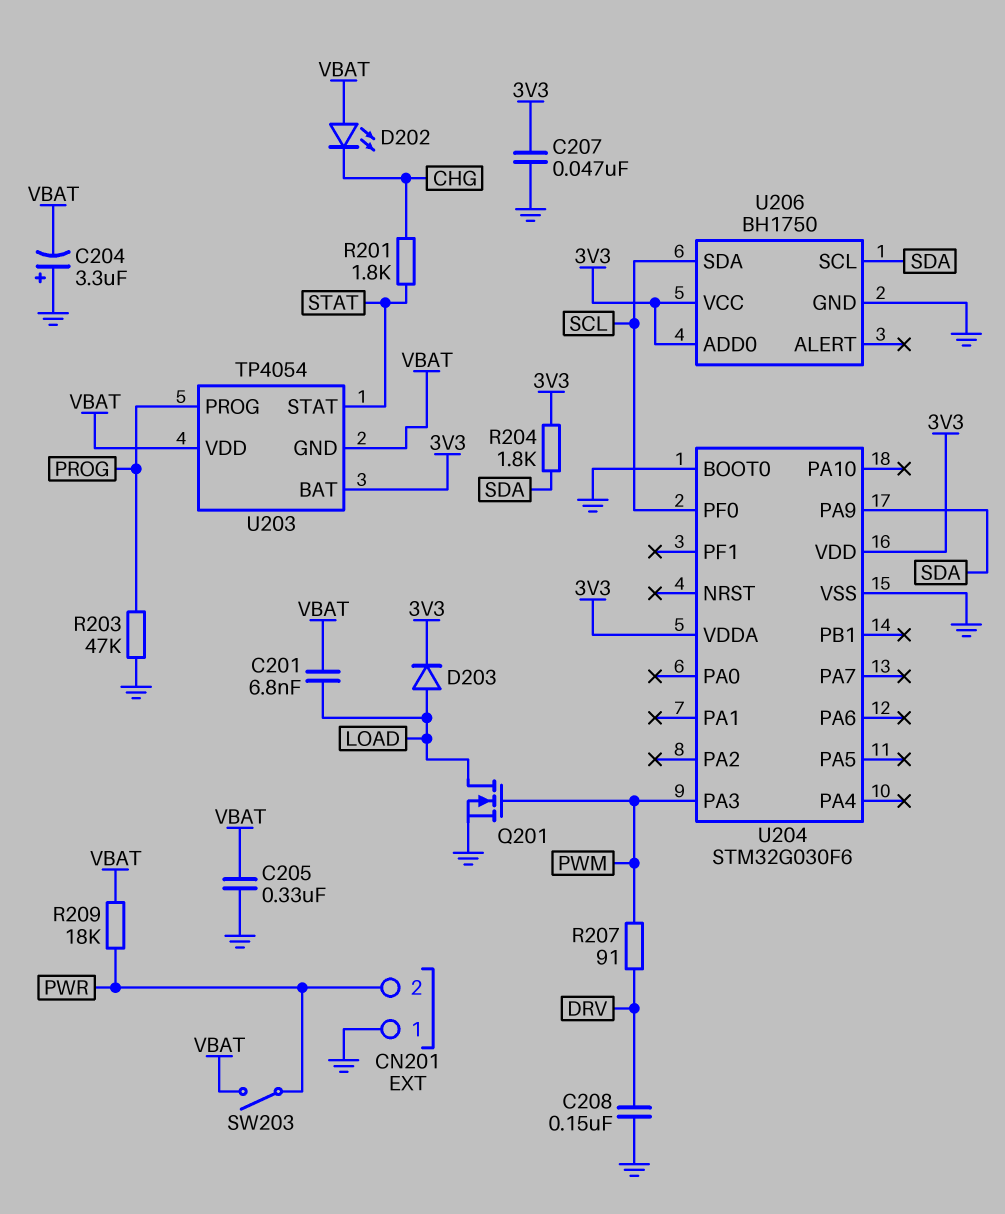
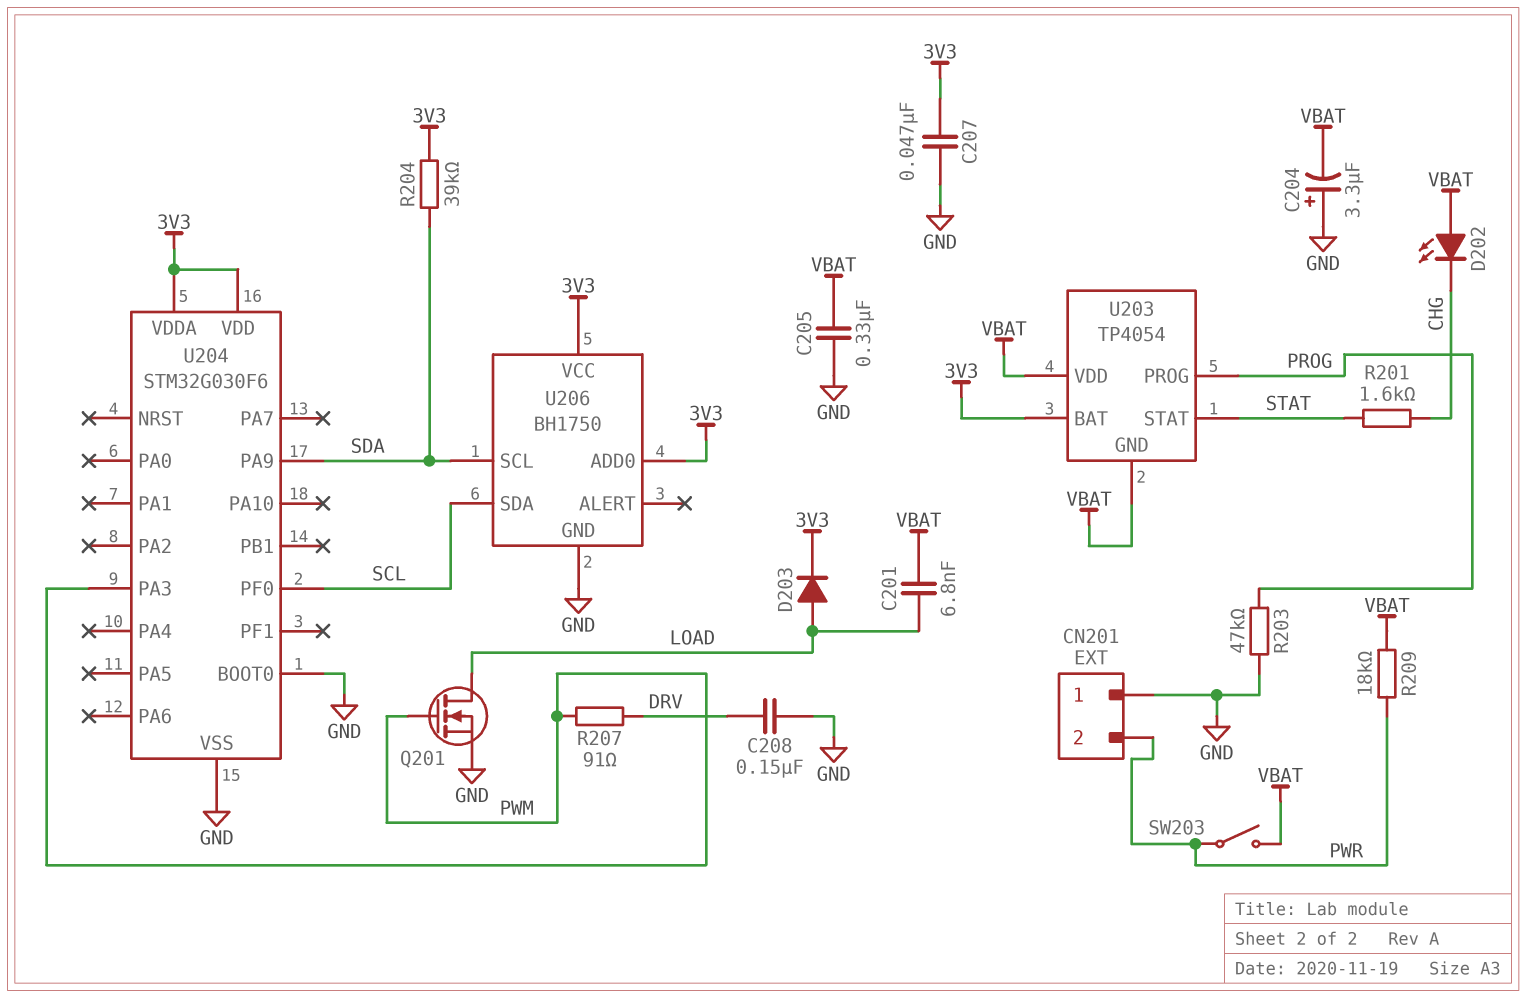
R201: 1.8k (CHG, STAT) -> 1.6k (CHG, STAT)
R204: 1.8k (3V3, SDA) -> 39k (3V3, SDA)

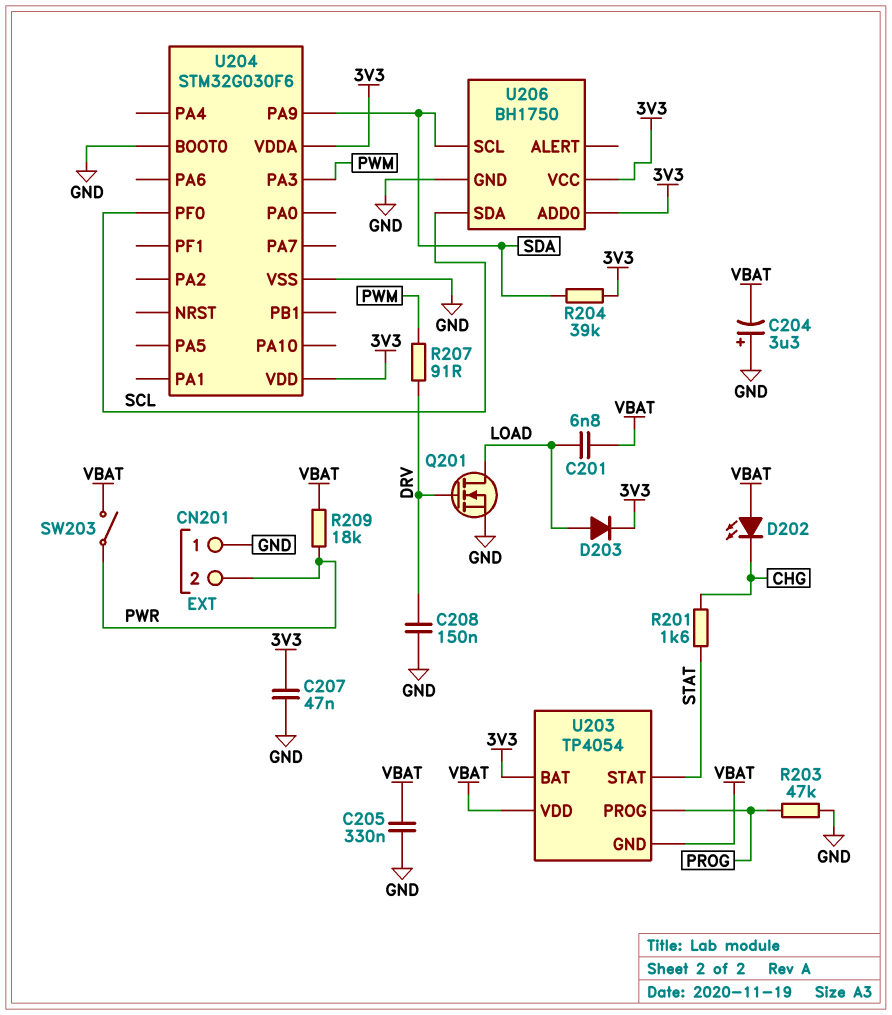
Q201: NMOS (G PWM, D LOAD, S GND) -> NMOS (G DRV, D LOAD, S GND)

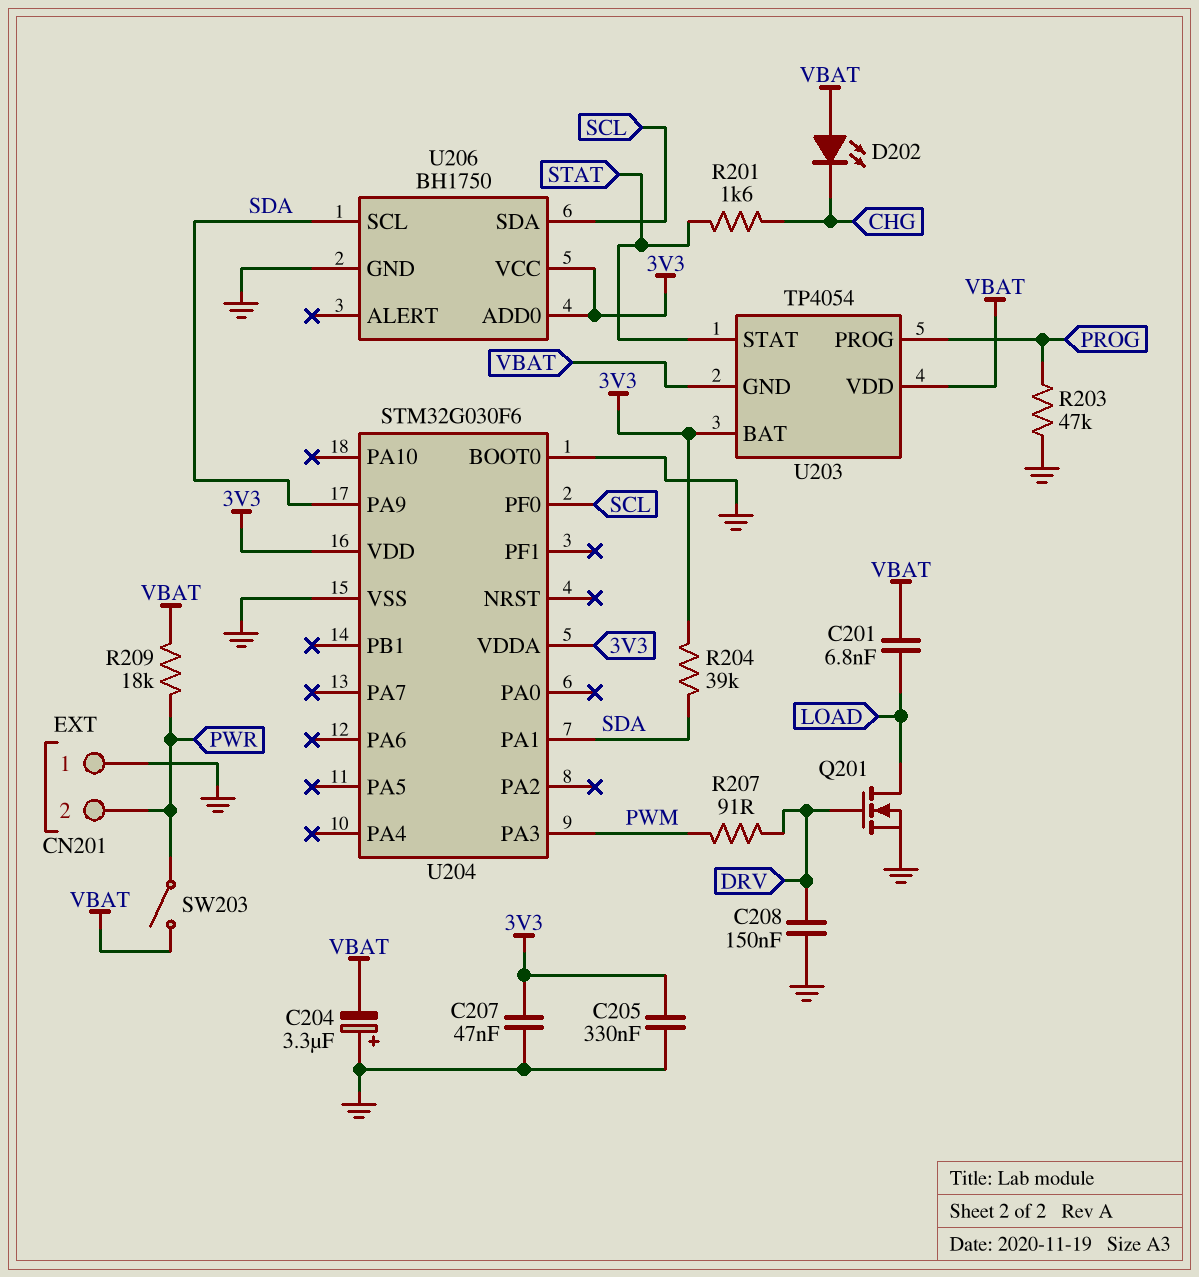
C205: 330nF (GND, VBAT) -> 330nF (3V3, GND)
D203: diode (A LOAD, K 3V3) -> none
U204 pin PA1: none -> SDA

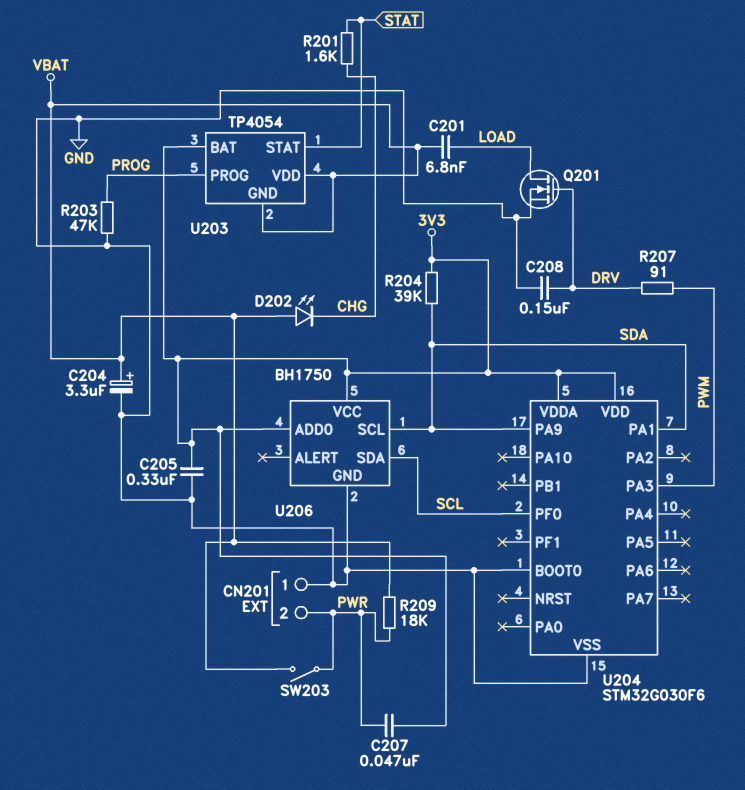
C204: 3.3uF (plus GND, minus VBAT) -> 3.3uF (plus VBAT, minus GND)
C207: 47nF (3V3, GND) -> 47nF (3V3, PWR)

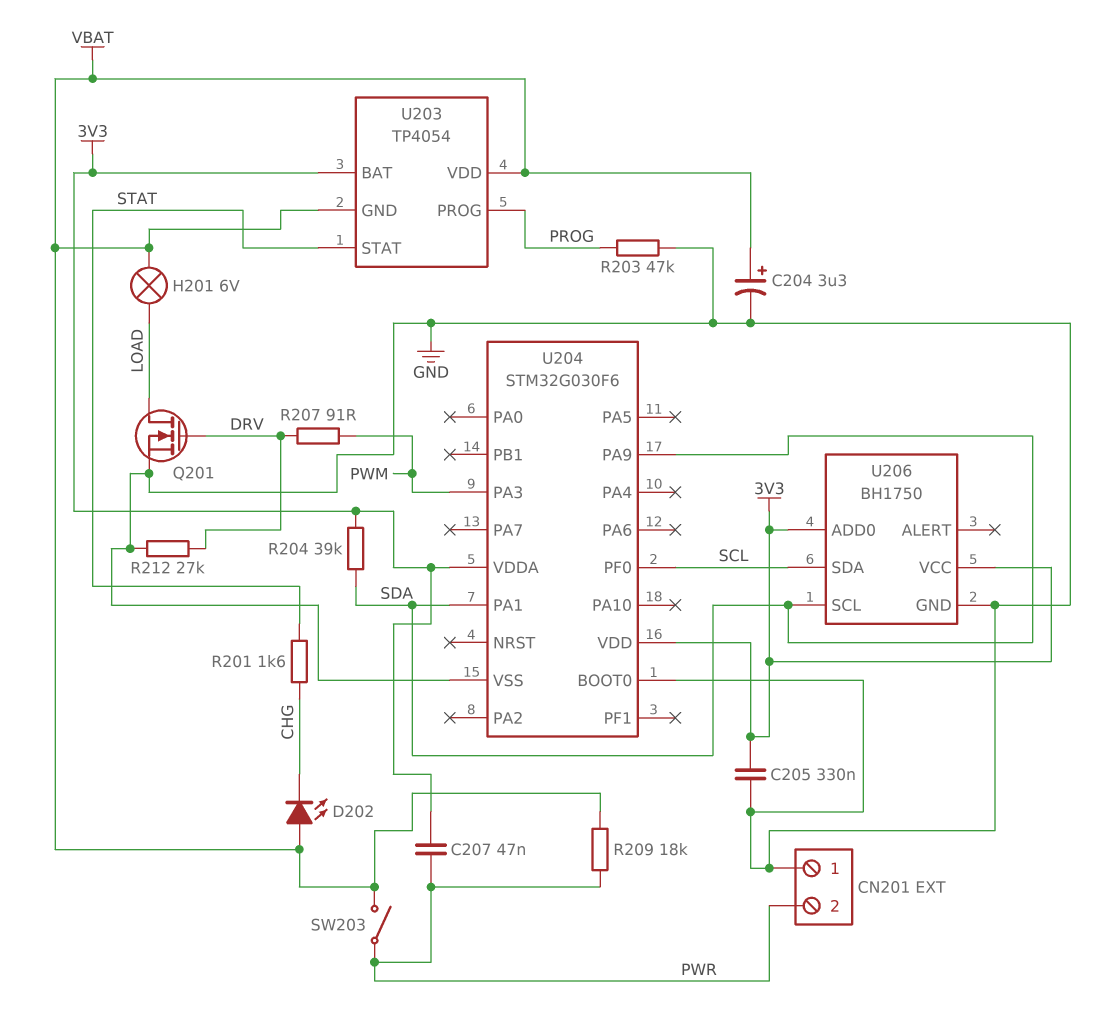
C201: 6.8nF (LOAD, VBAT) -> none
C208: 150nF (DRV, GND) -> none
H201: none -> lamp 6V (LOAD, VBAT)
R212: none -> 27k (DRV, GND)

